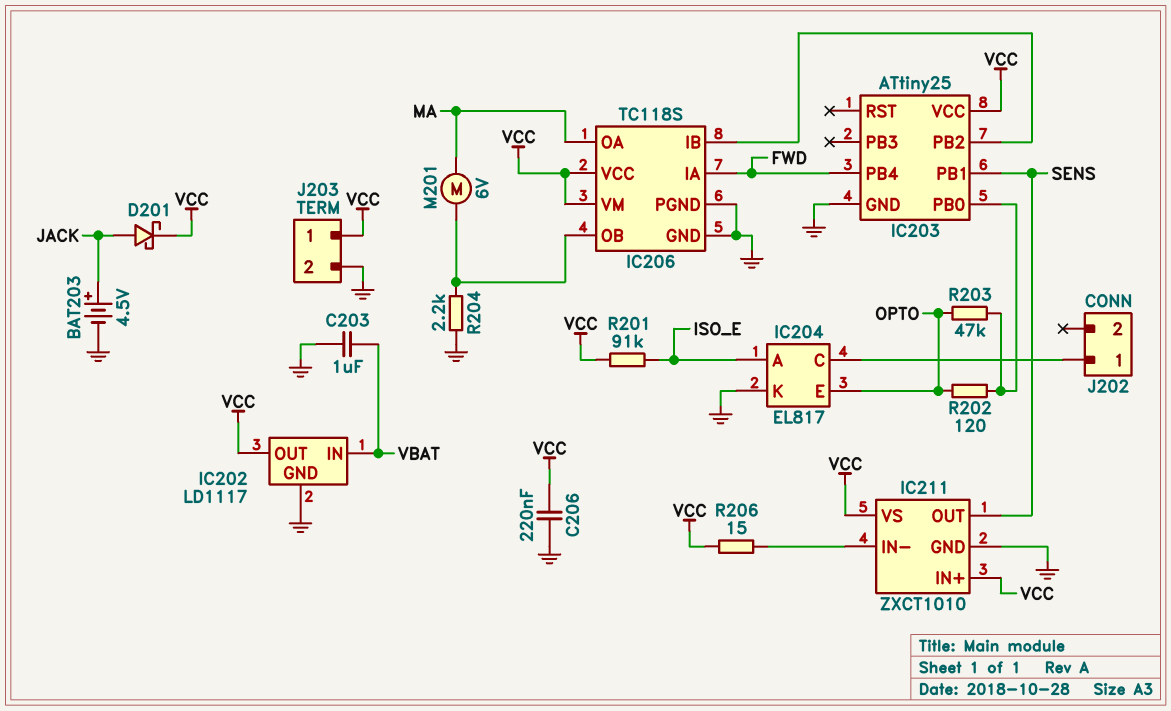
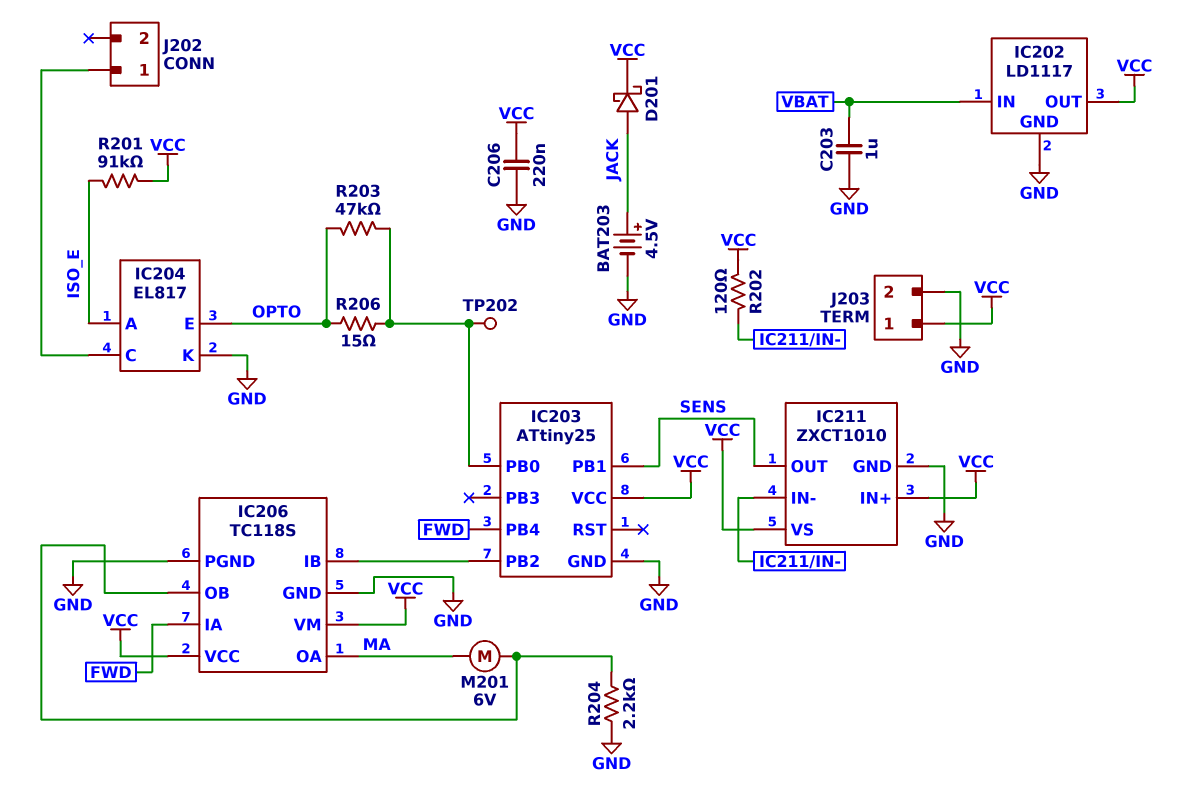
R202: 120 (IC203/PB0, OPTO) -> 120 (IC211/IN-, VCC)
R206: 15 (IC211/IN-, VCC) -> 15 (IC203/PB0, OPTO)
TP202: none -> test point (IC203/PB0)

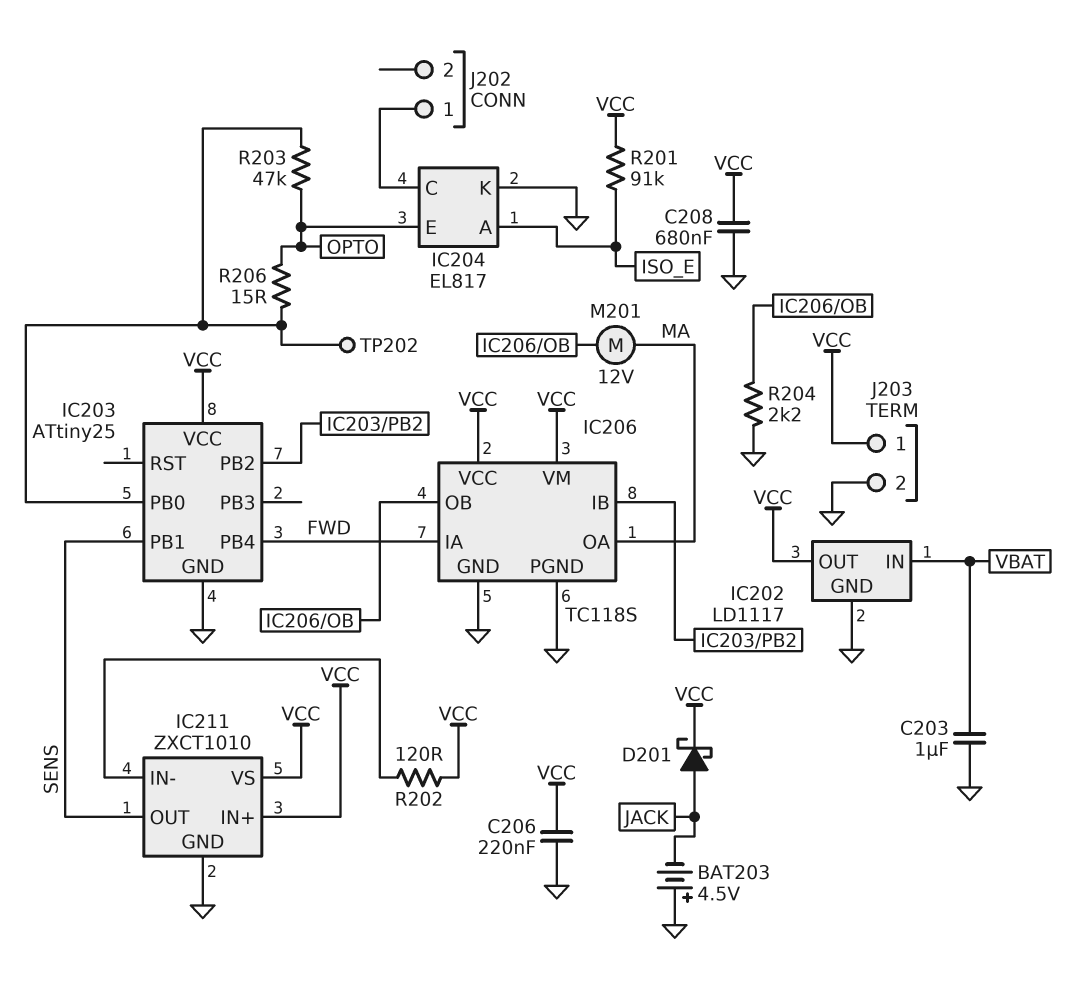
BAT203: 4.5V (plus JACK, minus GND) -> 4.5V (plus GND, minus JACK)
C208: none -> 680nF (GND, VCC)
M201: motor 6V (IC206/OB, MA) -> motor 12V (IC206/OB, MA)

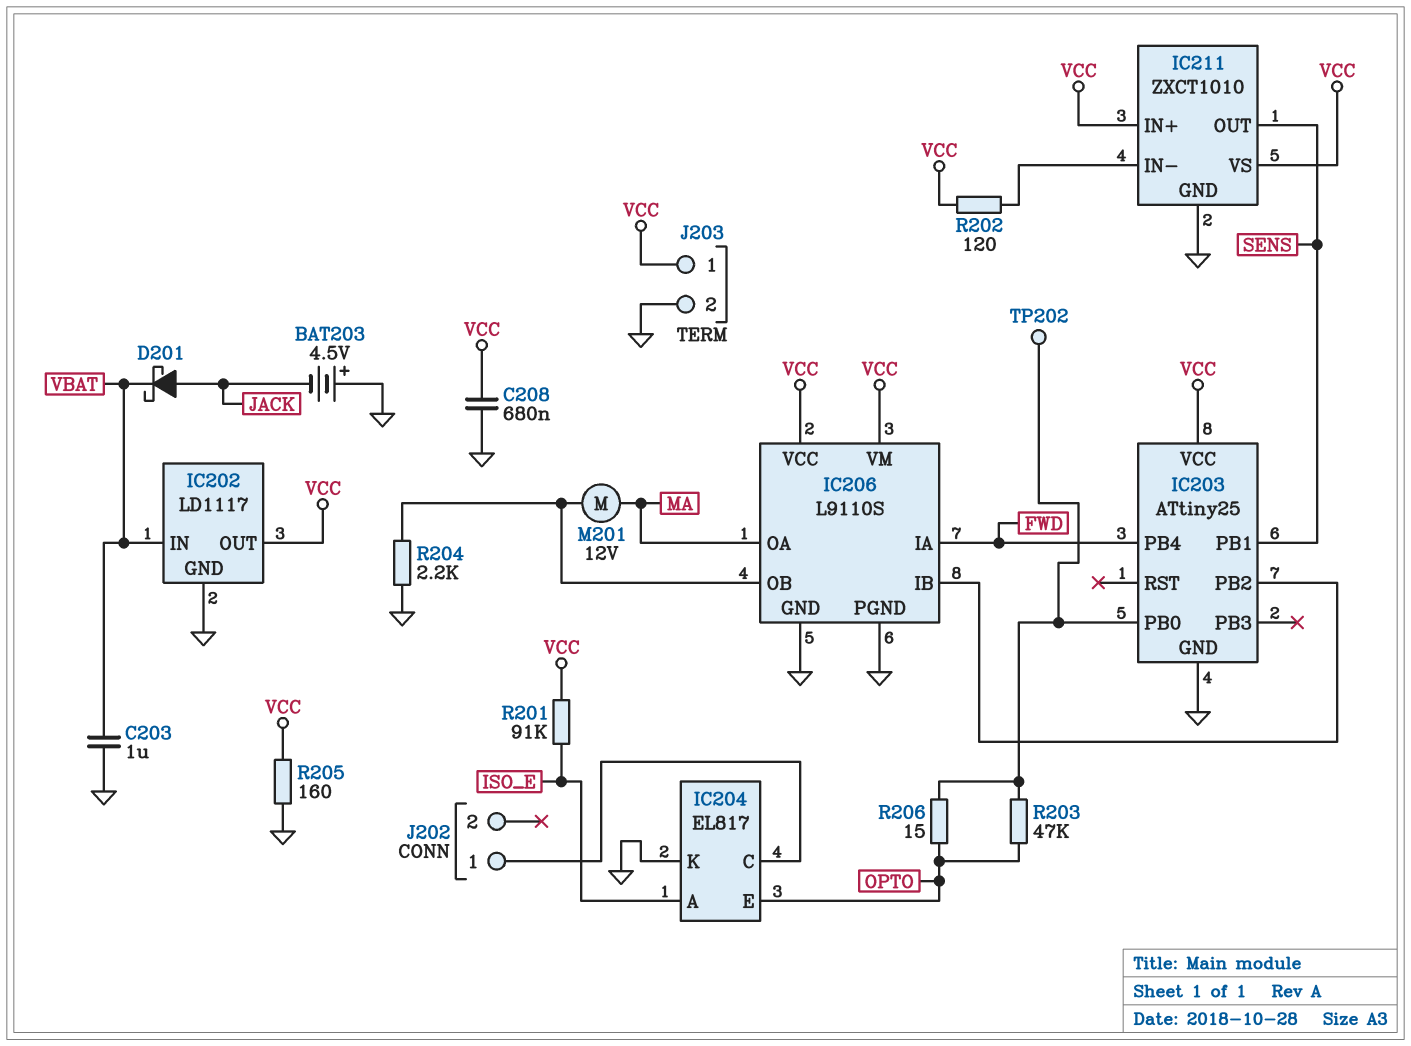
C206: 220nF (GND, VCC) -> none
D201: schottky (A JACK, K VCC) -> schottky (A JACK, K VBAT)
IC206: TC118S -> L9110S
R205: none -> 160 (GND, VCC)

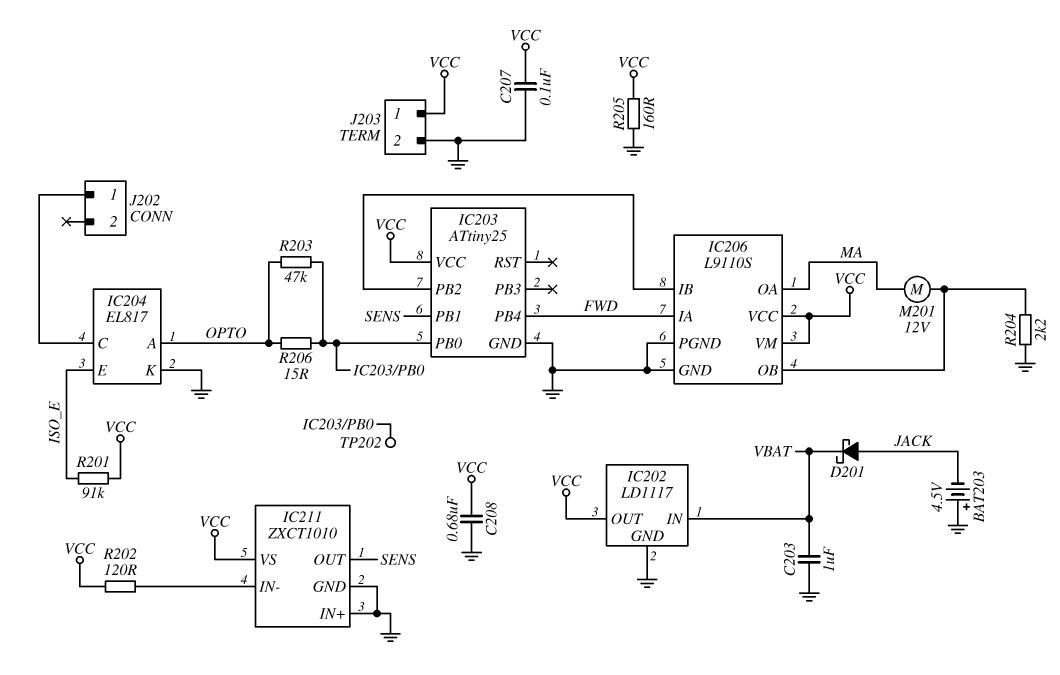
C207: none -> 100nF (GND, VCC)
IC204 pin A: ISO_E -> OPTO
IC204 pin E: OPTO -> ISO_E
IC211 pin IN+: VCC -> GND

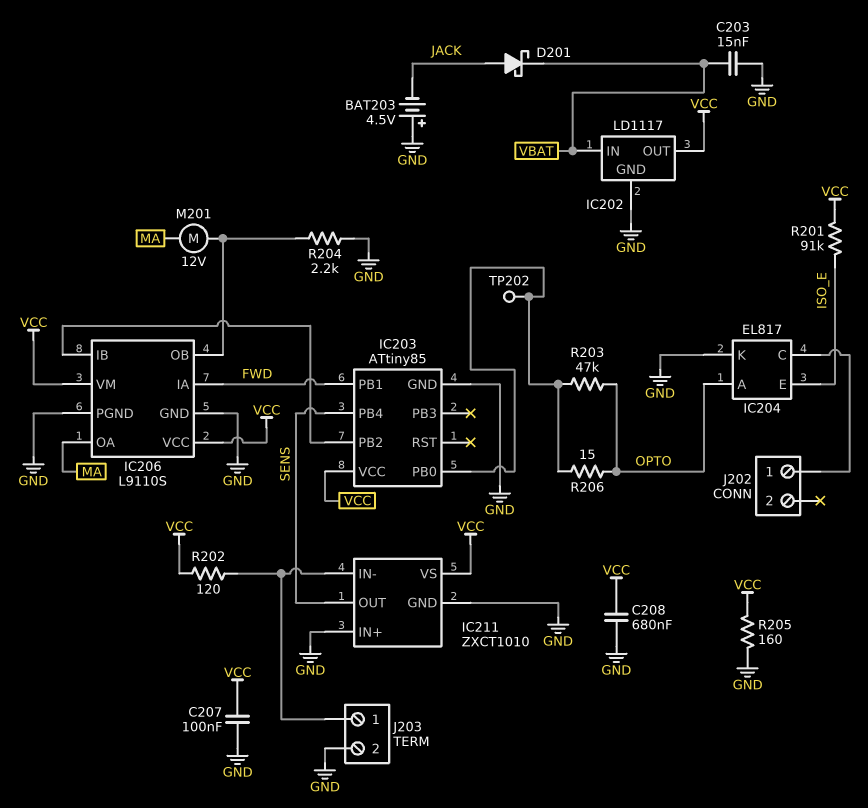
C203: 1uF (GND, VBAT) -> 15nF (GND, VBAT)
IC203: ATtiny25 -> ATtiny85
IC203 pin PB1: SENS -> FWD
IC203 pin PB4: FWD -> SENS
J203 pin 1: VCC -> IC211/IN-

